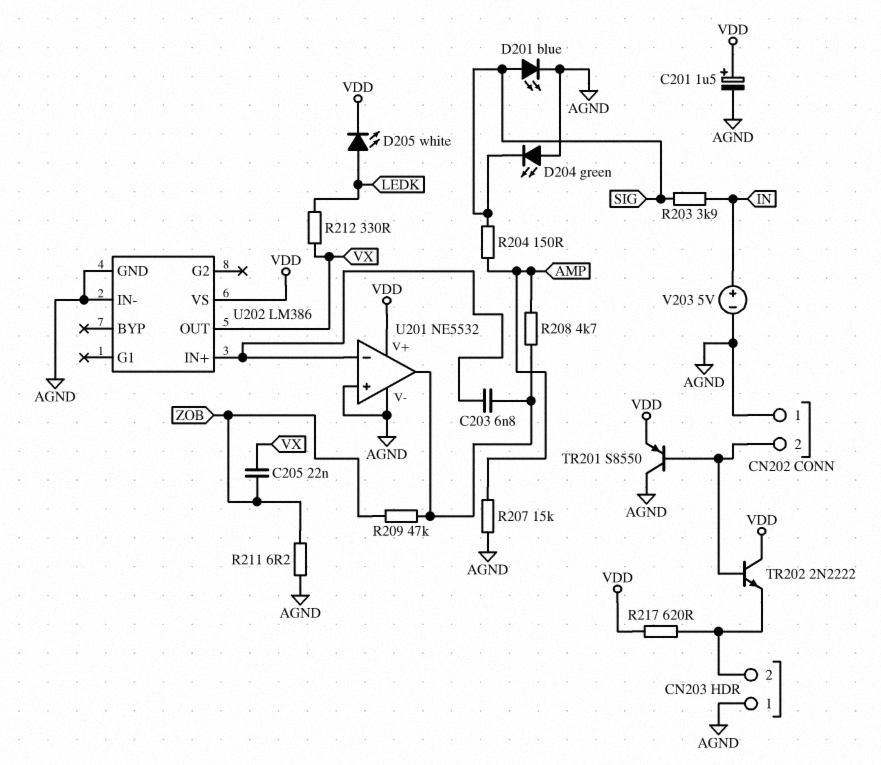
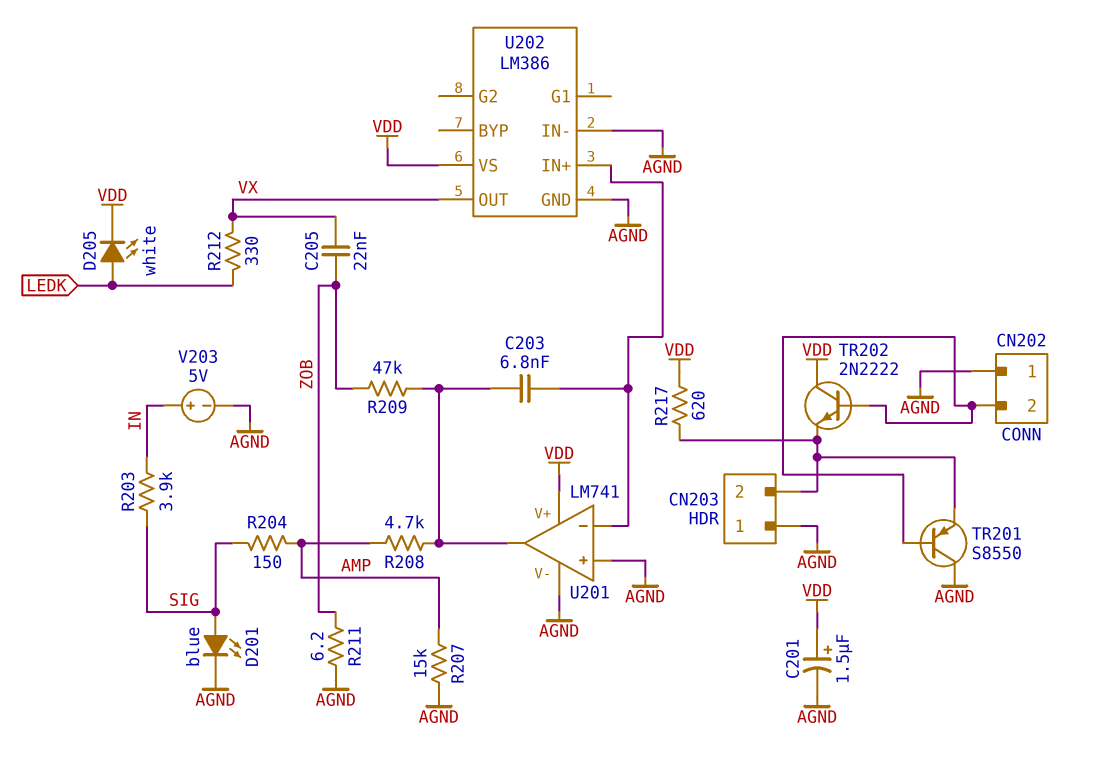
D204: LED green (A AGND, K SIG) -> none
TR201: PNP S8550 (B CN202/2, C AGND, E VDD) -> PNP S8550 (B CN202/2, C AGND, E CN203/2)
U201: NE5532 -> LM741

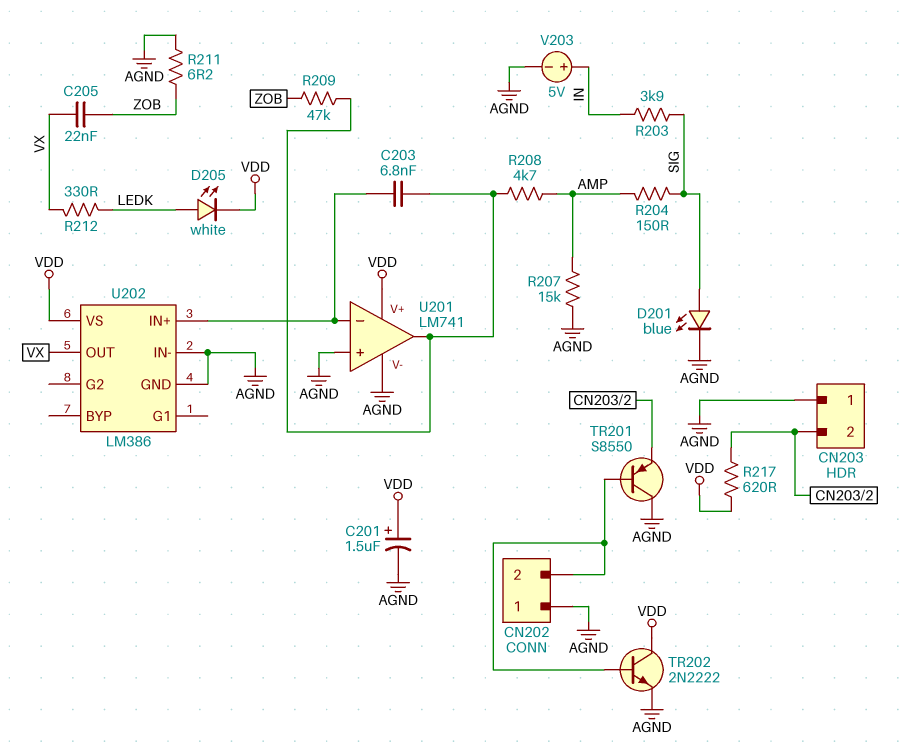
TR202: NPN 2N2222 (B CN202/2, C VDD, E CN203/2) -> NPN 2N2222 (B CN202/2, C VDD, E AGND)

